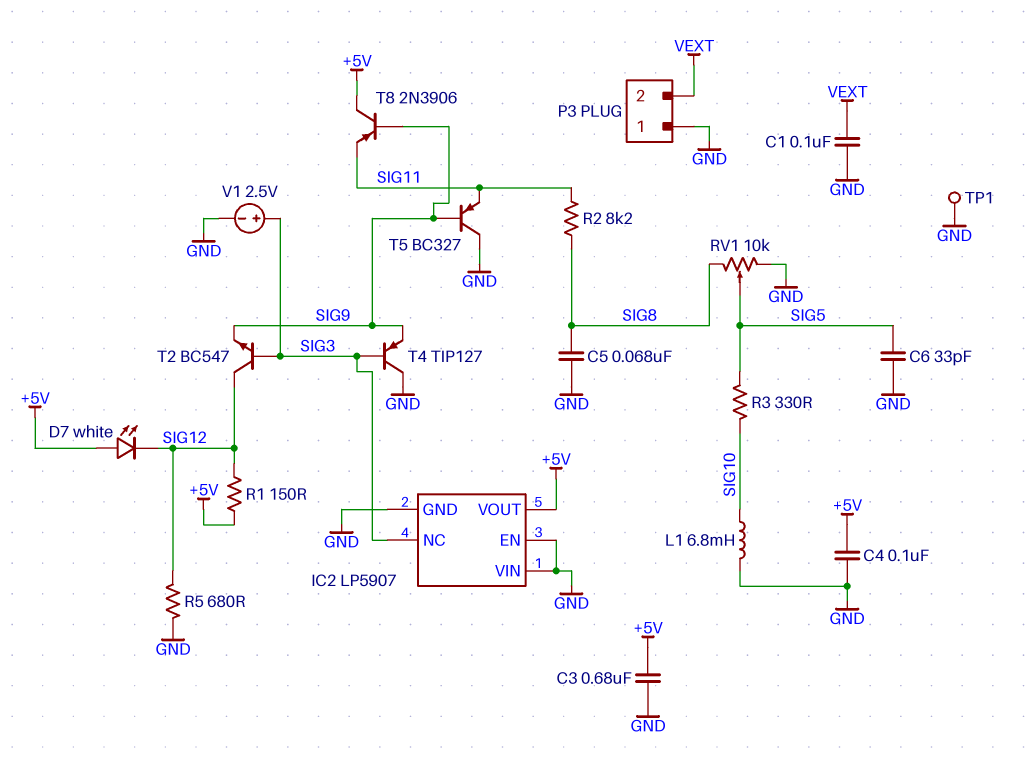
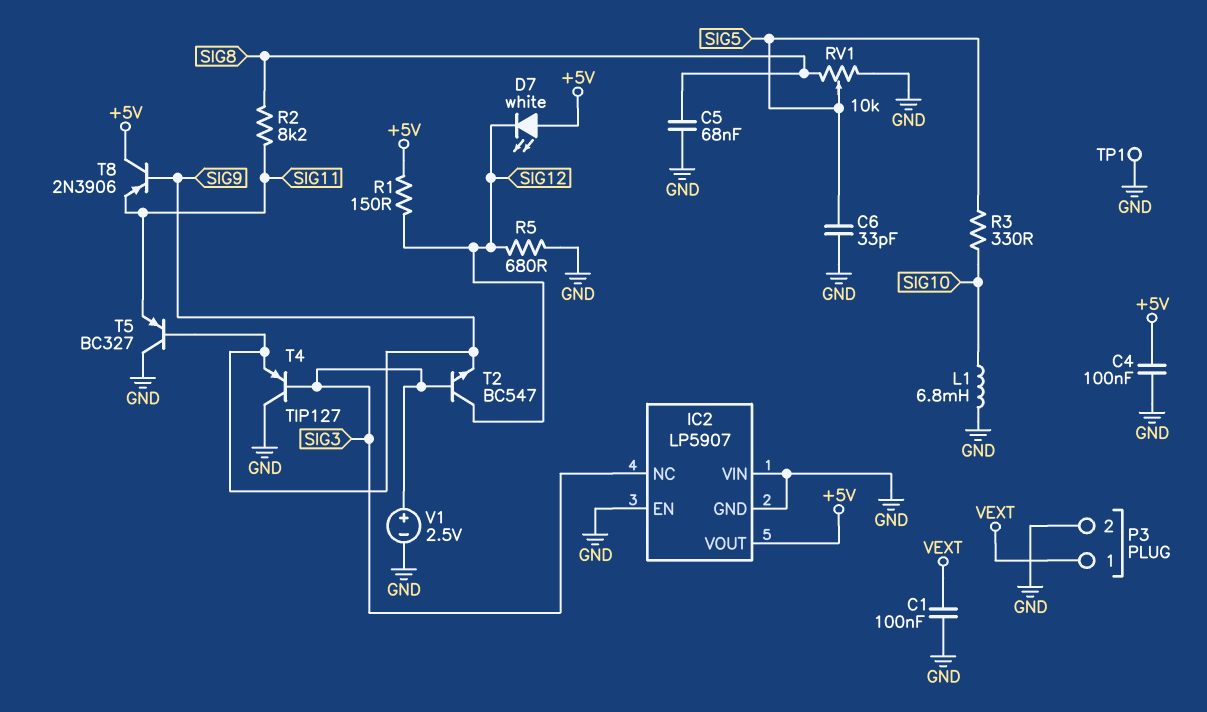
C3: 680nF (+5V, GND) -> none
P3 pin 1: GND -> VEXT
P3 pin 2: VEXT -> GND

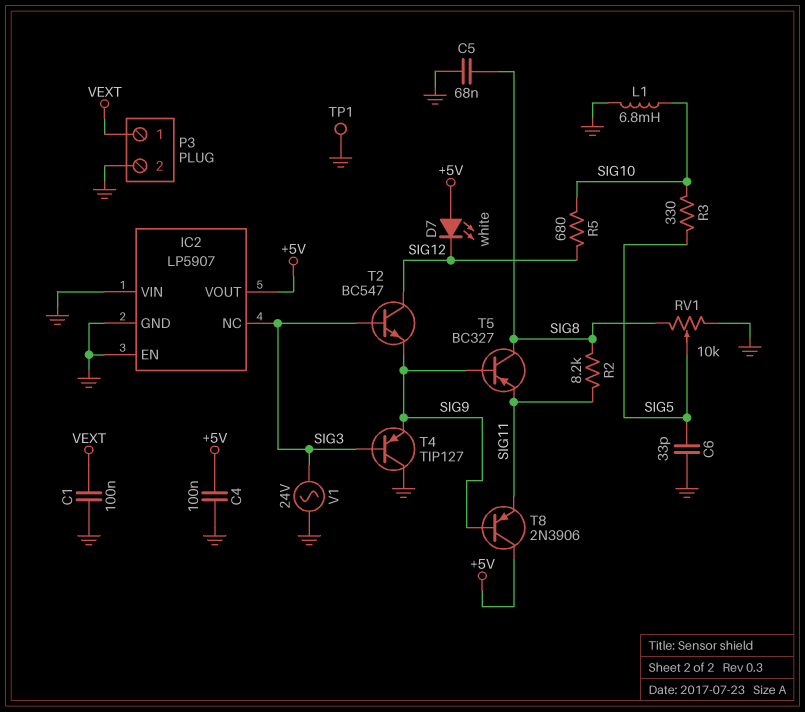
R1: 150 (+5V, SIG12) -> none
R5: 680 (GND, SIG12) -> 680 (SIG10, SIG12)
T5: PNP BC327 (B SIG9, C GND, E SIG11) -> PNP BC327 (B SIG9, C SIG8, E SIG11)
V1: 2.5V (plus SIG3, minus GND) -> AC 24V (GND, SIG3)

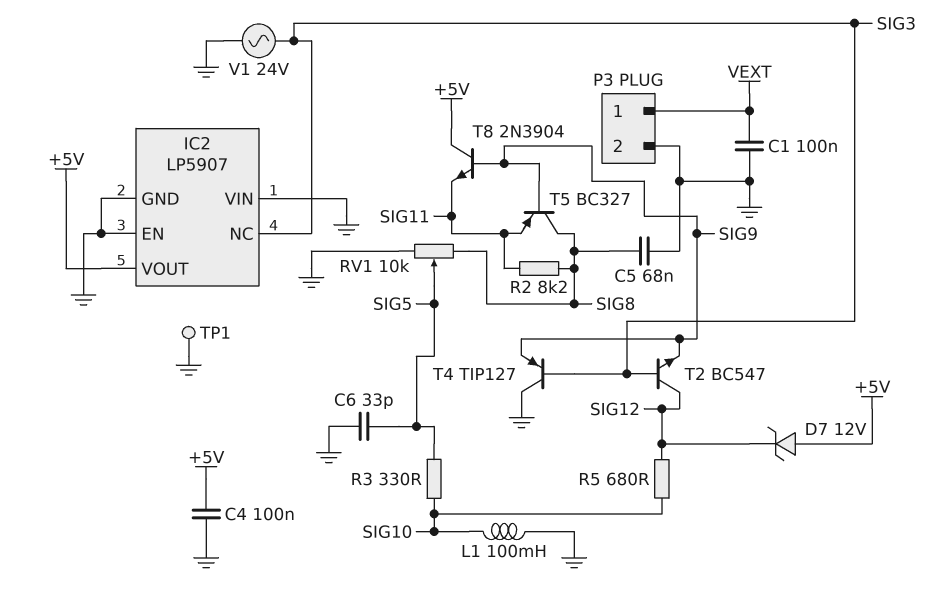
D7: LED white (A +5V, K SIG12) -> zener 12V (A +5V, K SIG12)
L1: 6.8mH (GND, SIG10) -> 100mH (GND, SIG10)
T8: PNP 2N3906 (B SIG9, C +5V, E SIG11) -> NPN 2N3904 (B SIG9, C +5V, E SIG11)

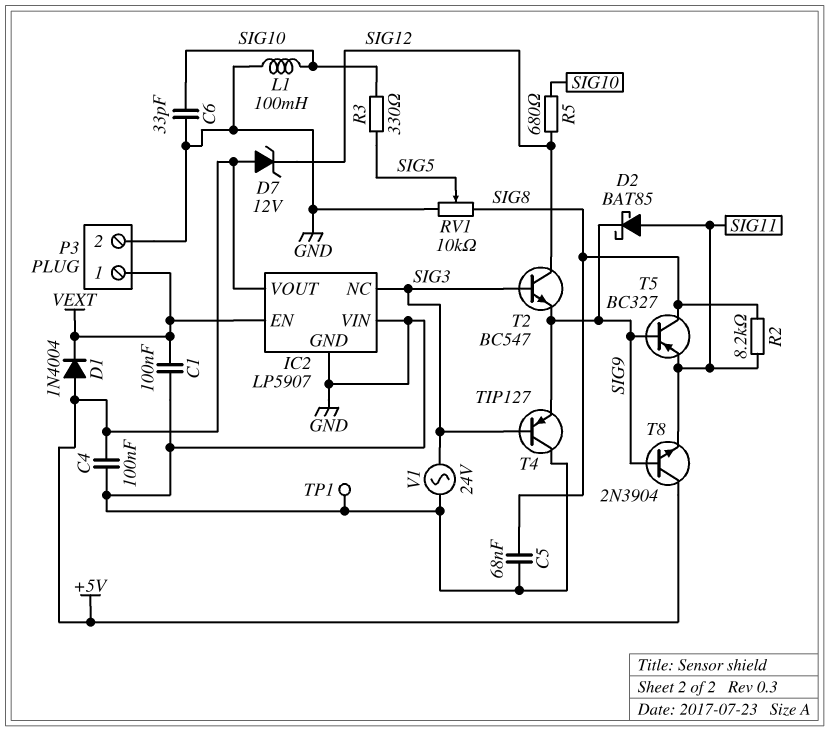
C6: 33pF (GND, SIG5) -> 33pF (GND, SIG10)
D1: none -> diode 1N4004 (A +5V, K VEXT)
D2: none -> schottky BAT85 (A SIG11, K SIG9)
IC2 pin EN: GND -> VEXT

